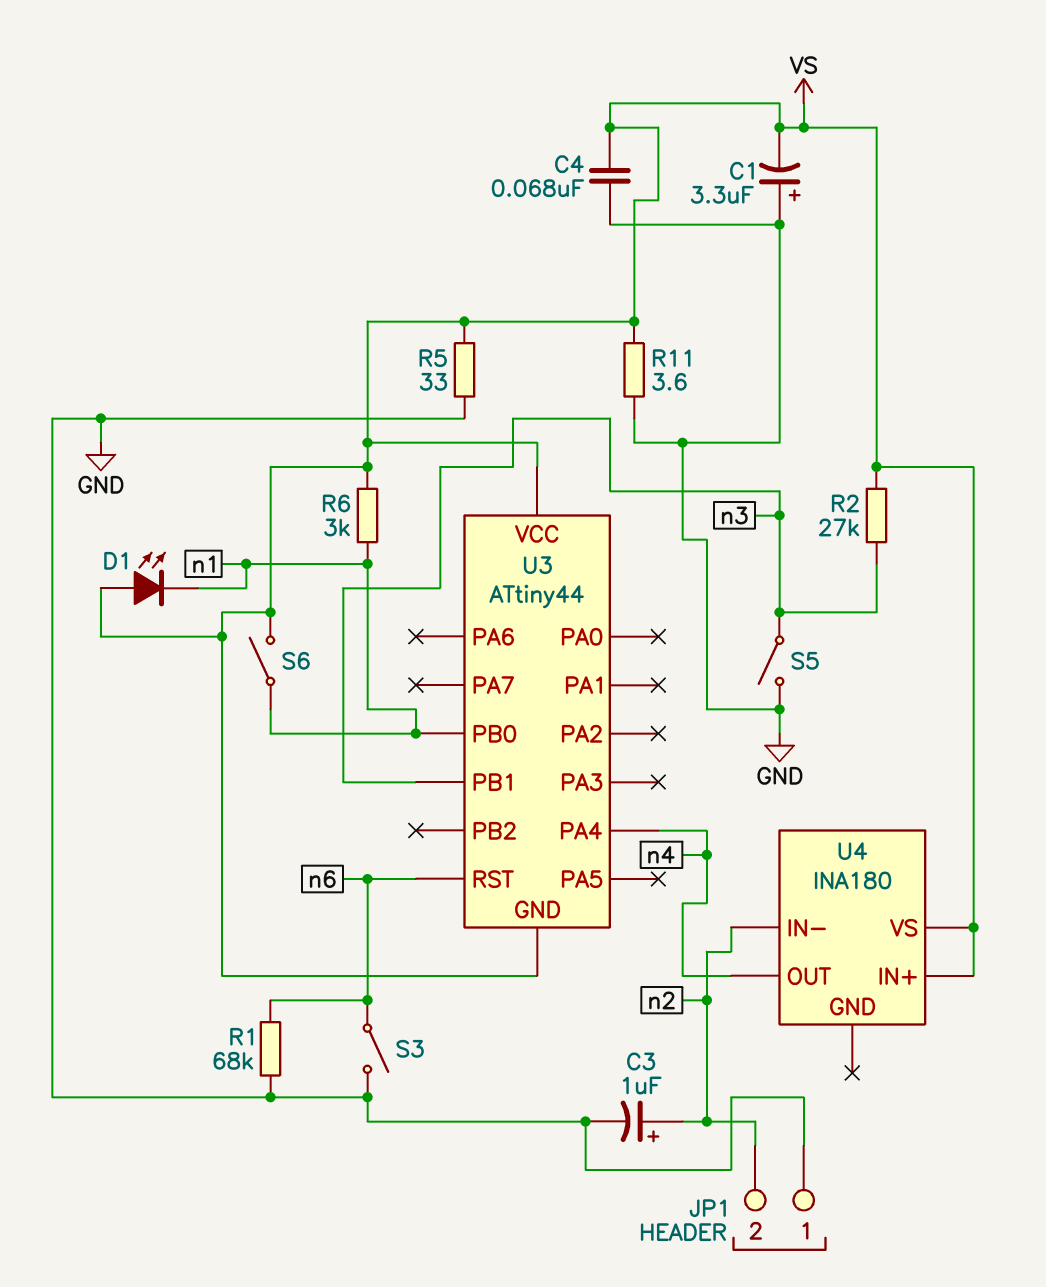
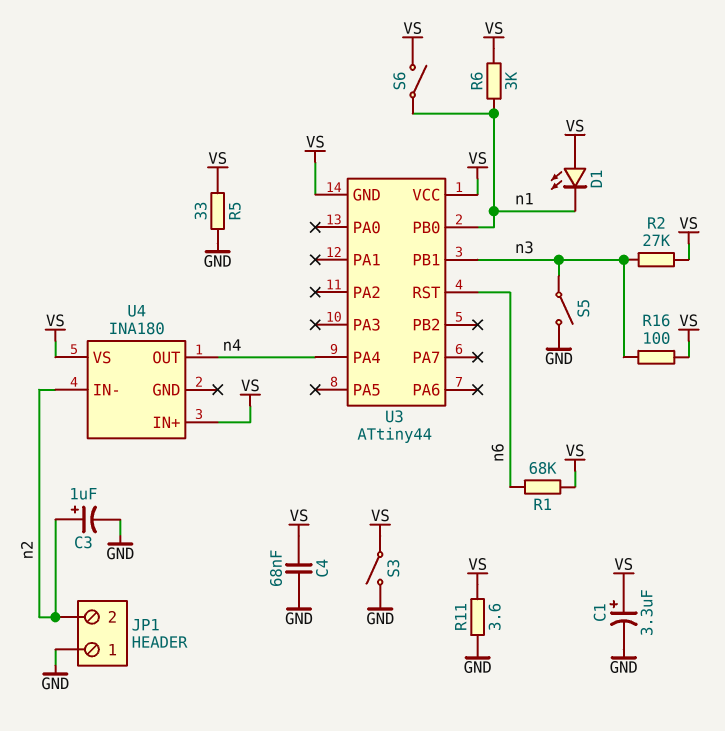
C1: 3.3uF (plus GND, minus VS) -> 3.3uF (plus VS, minus GND)
R1: 68k (GND, n6) -> 68k (VS, n6)
R16: none -> 100 (VS, n3)
S3: switch (GND, n6) -> switch (GND, VS)

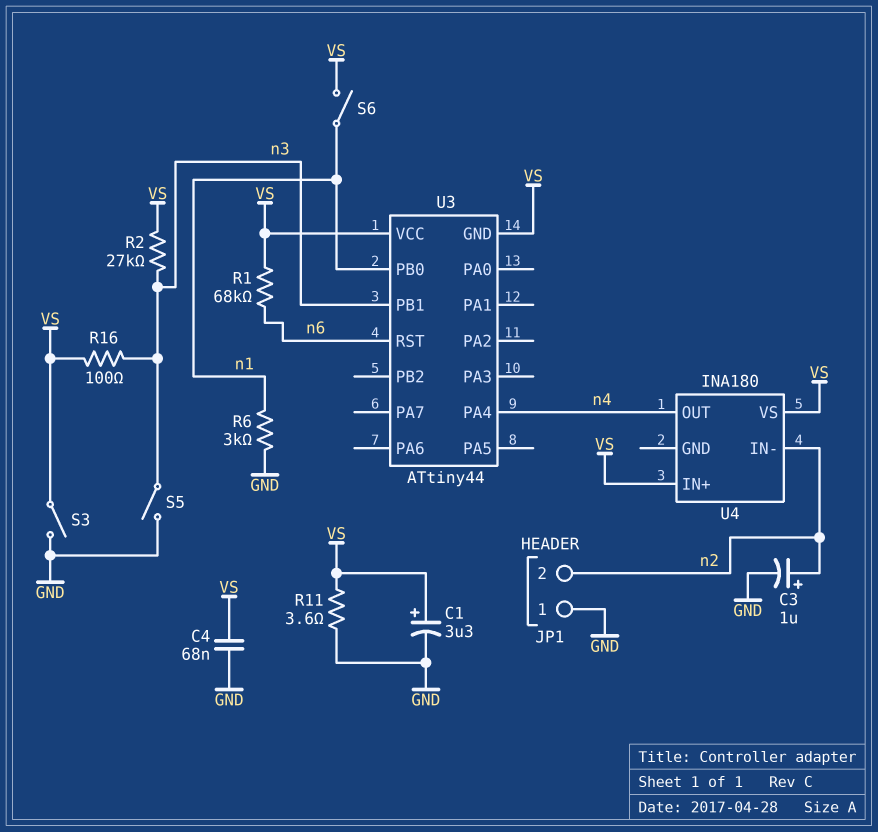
D1: LED (A VS, K n1) -> none
R5: 33 (GND, VS) -> none
R6: 3k (VS, n1) -> 3k (GND, n1)

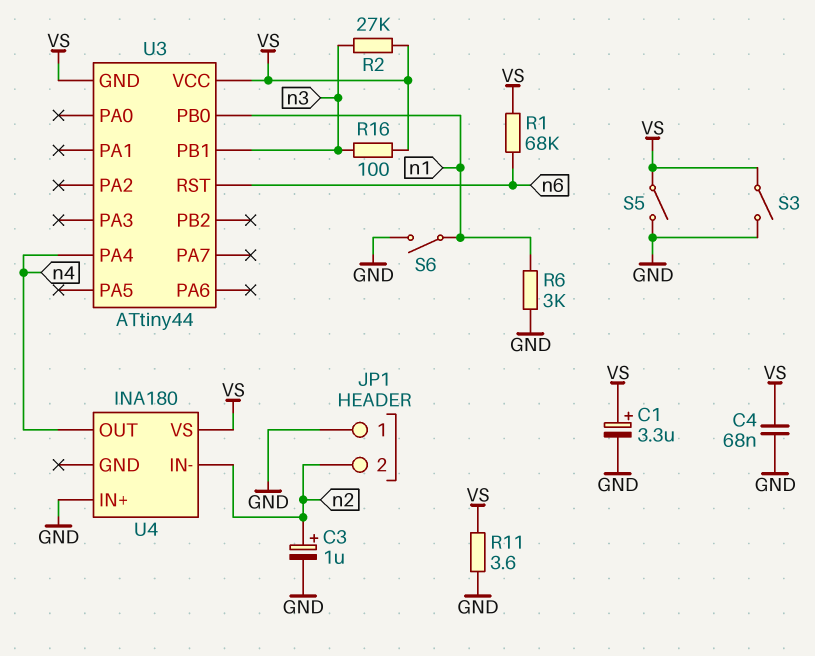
S5: switch (GND, n3) -> switch (GND, VS)
S6: switch (VS, n1) -> switch (GND, n1)
U4 pin IN+: VS -> GND

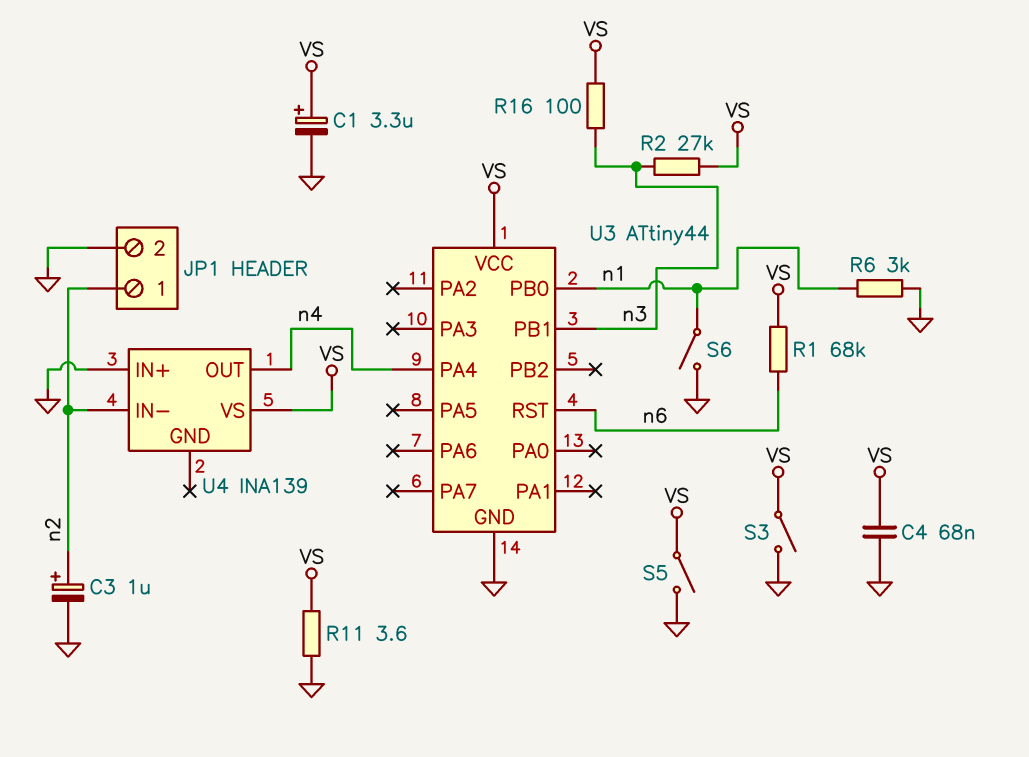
JP1 pin 1: GND -> n2
JP1 pin 2: n2 -> GND
U3 pin GND: VS -> GND
U4: INA180 -> INA139

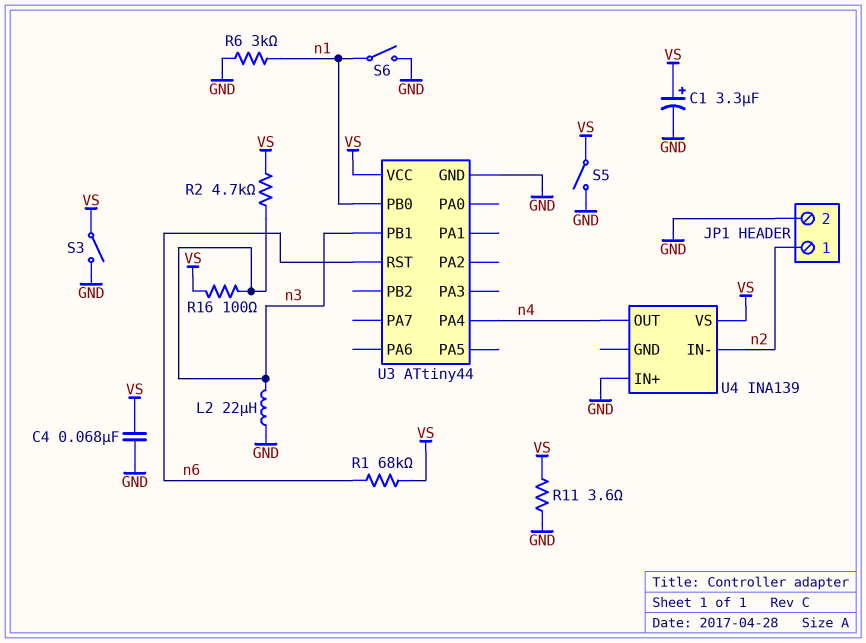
C3: 1uF (plus n2, minus GND) -> none
L2: none -> 22uH (GND, n3)
R2: 27k (VS, n3) -> 4.7k (VS, n3)

